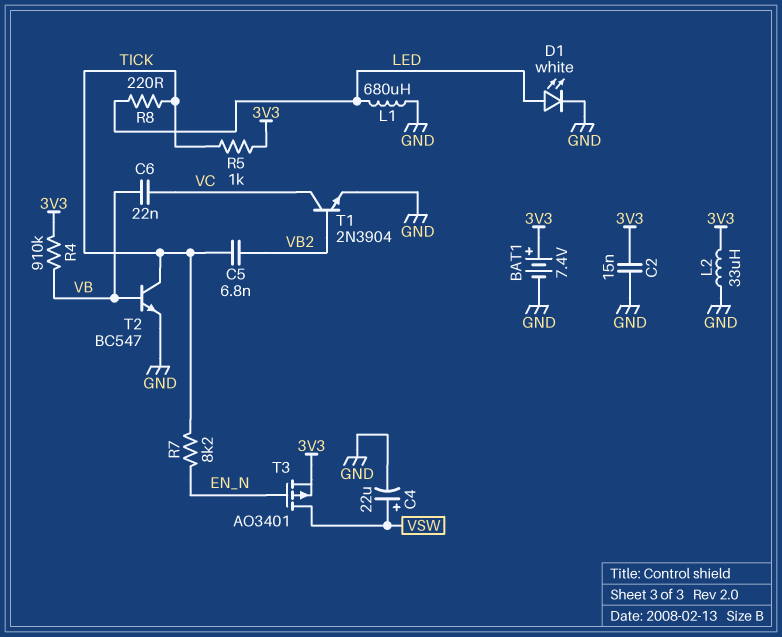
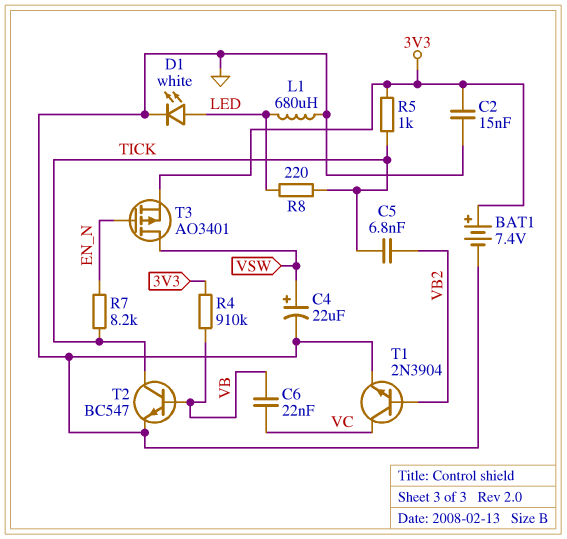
L2: 33uH (3V3, GND) -> none

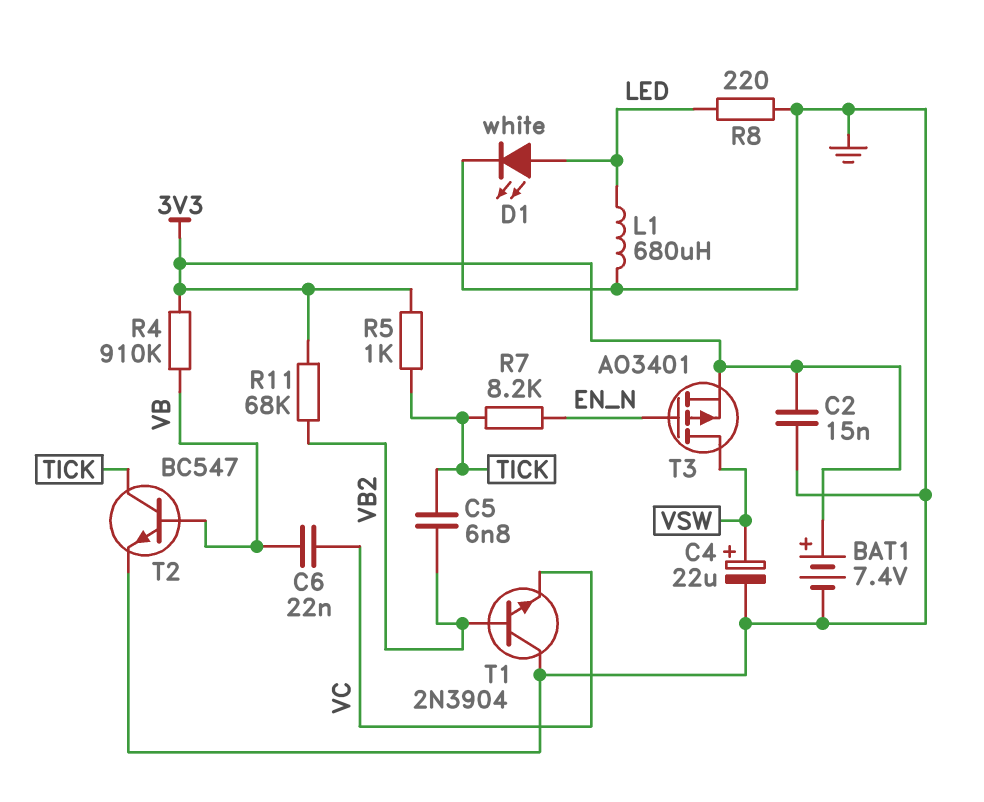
R8: 220 (LED, TICK) -> 220 (GND, LED)
R11: none -> 68k (3V3, VB2)
T1: NPN 2N3904 (B VB2, C VC, E GND) -> NPN 2N3904 (B VB2, C GND, E VC)

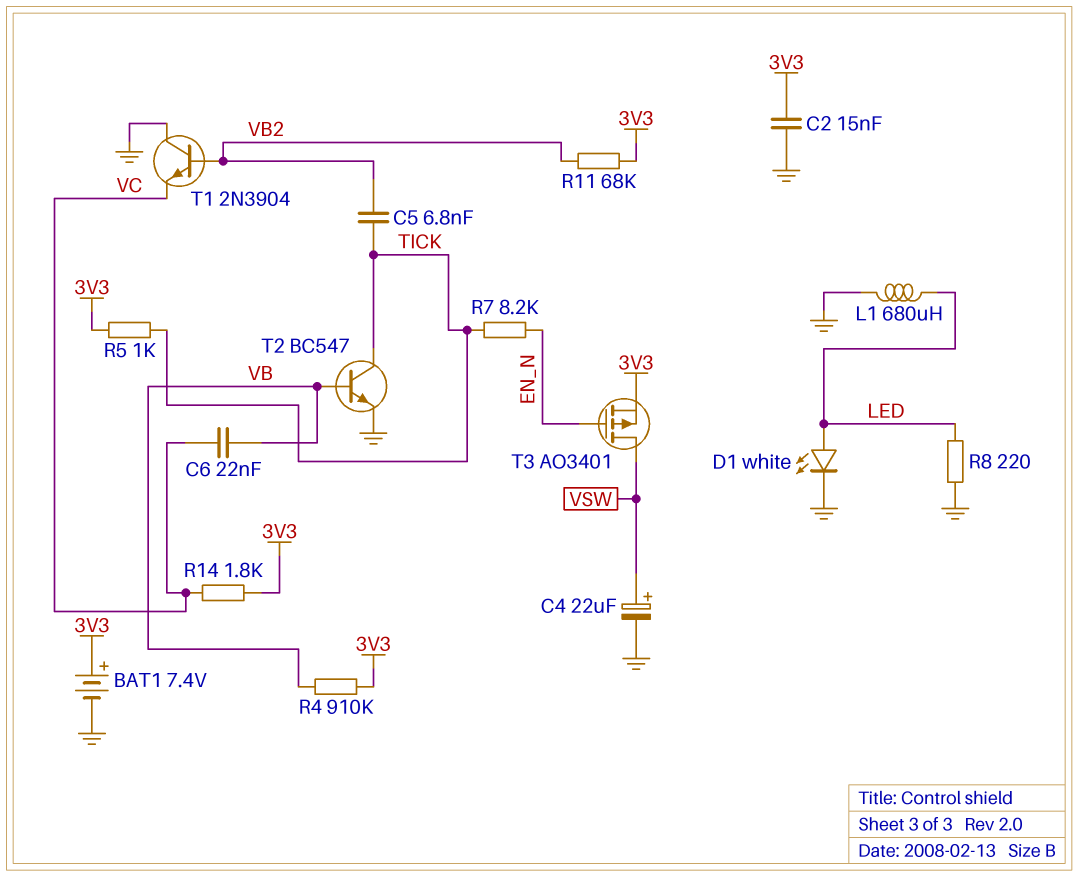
R14: none -> 1.8k (3V3, VC)

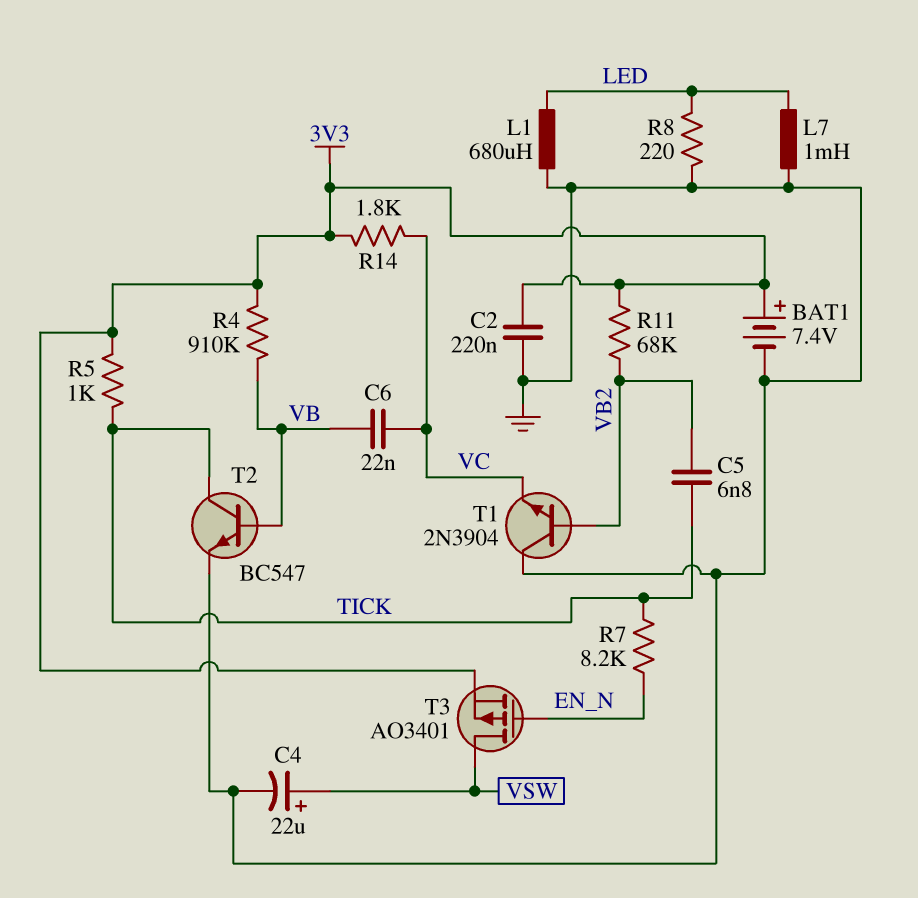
C2: 15nF (3V3, GND) -> 220nF (3V3, GND)
D1: LED white (A LED, K GND) -> none
L7: none -> 1mH (GND, LED)

